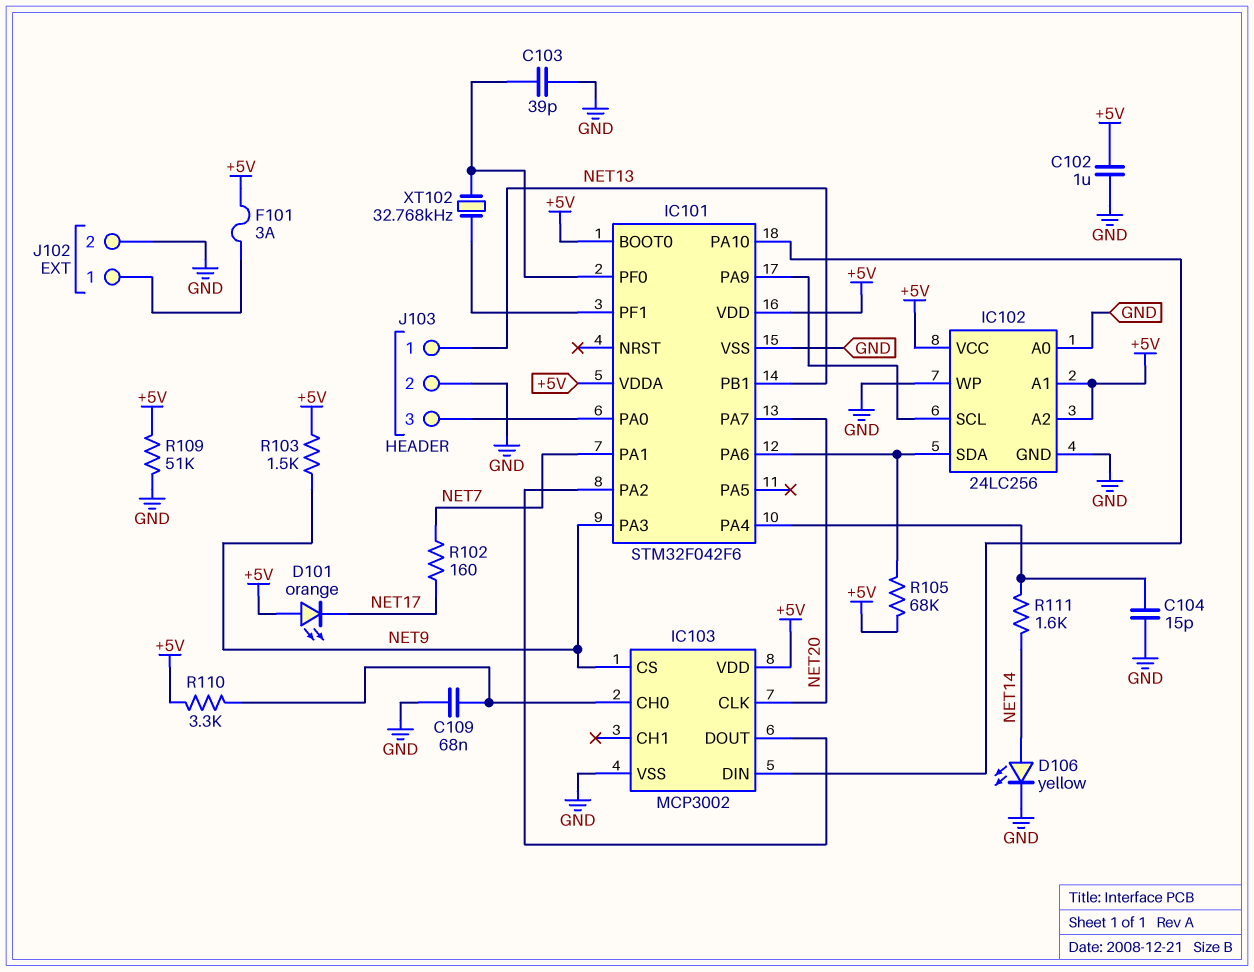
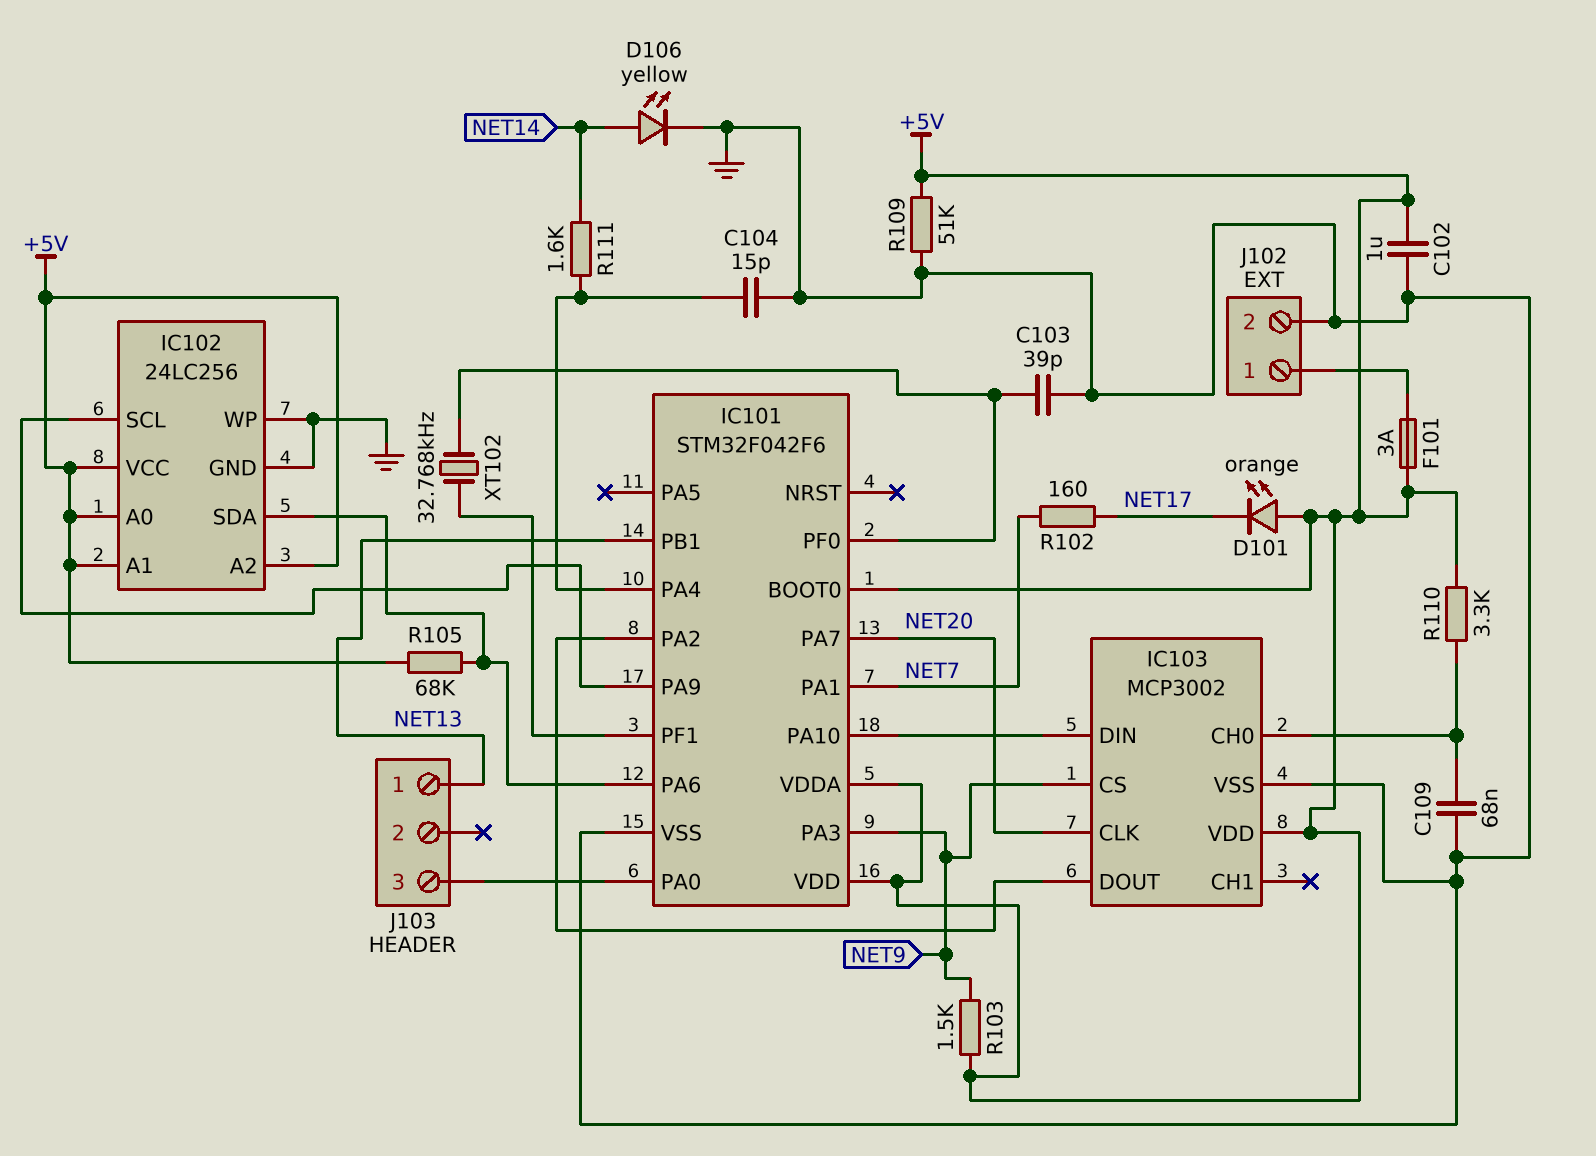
IC102 pin A0: GND -> +5V
J103 pin 2: GND -> none

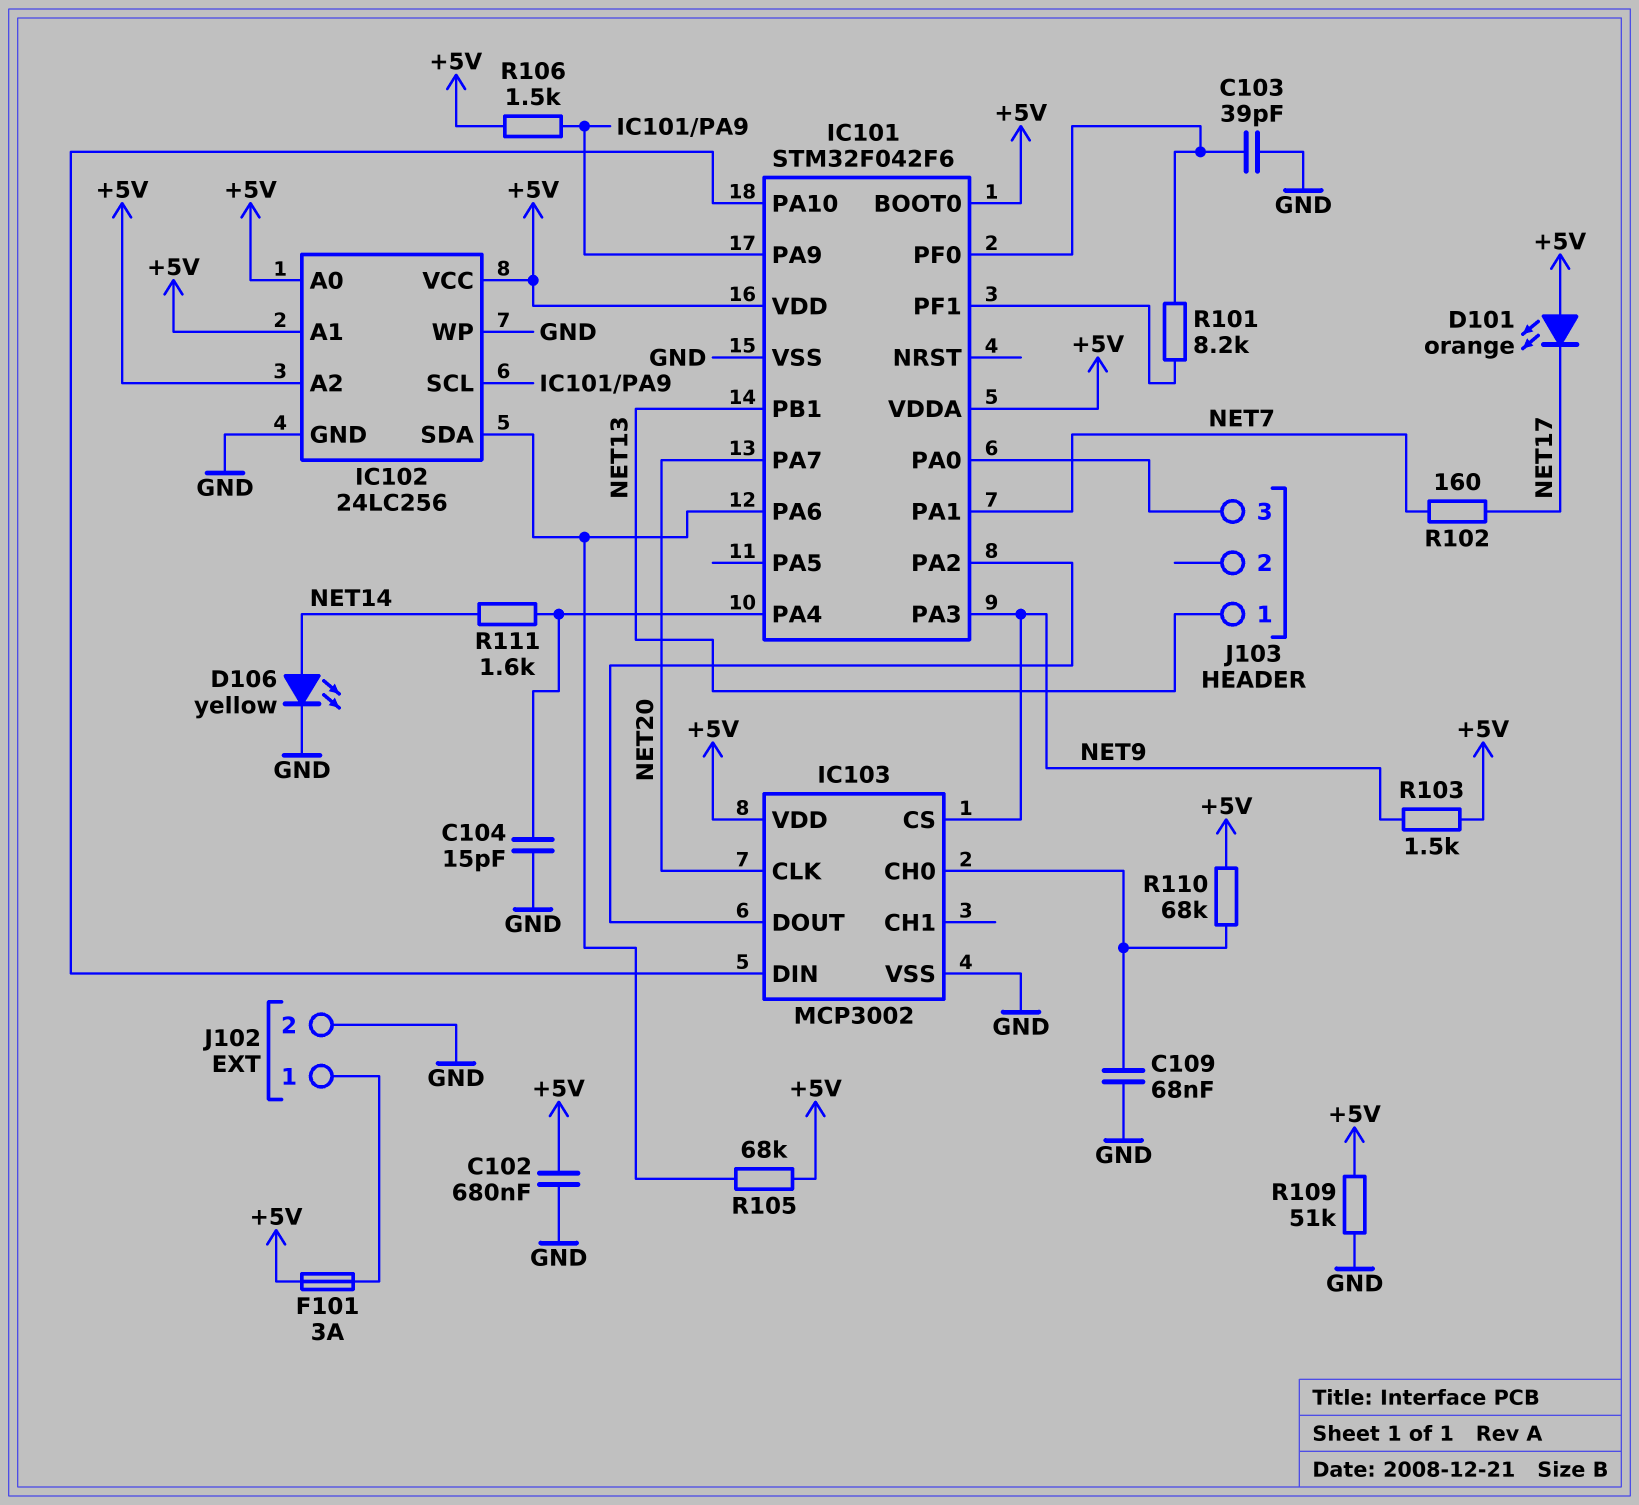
C102: 1uF (+5V, GND) -> 680nF (+5V, GND)
R101: none -> 8.2k (IC101/PF0, IC101/PF1)
R106: none -> 1.5k (+5V, IC101/PA9)
R110: 3.3k (+5V, IC103/CH0) -> 68k (+5V, IC103/CH0)
XT102: 32.768kHz (IC101/PF0, IC101/PF1) -> none

